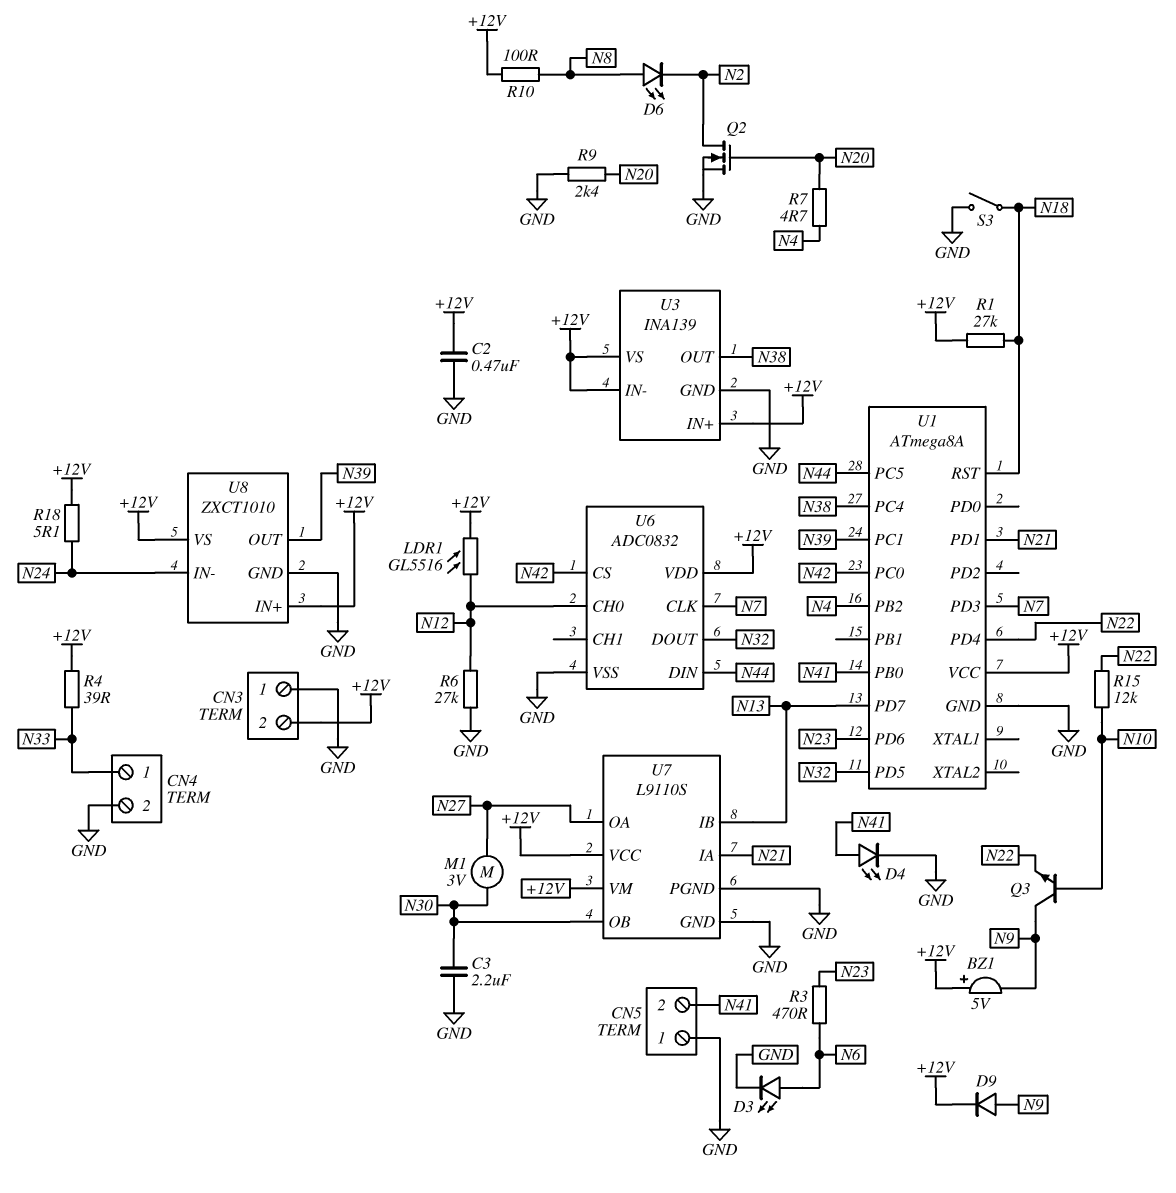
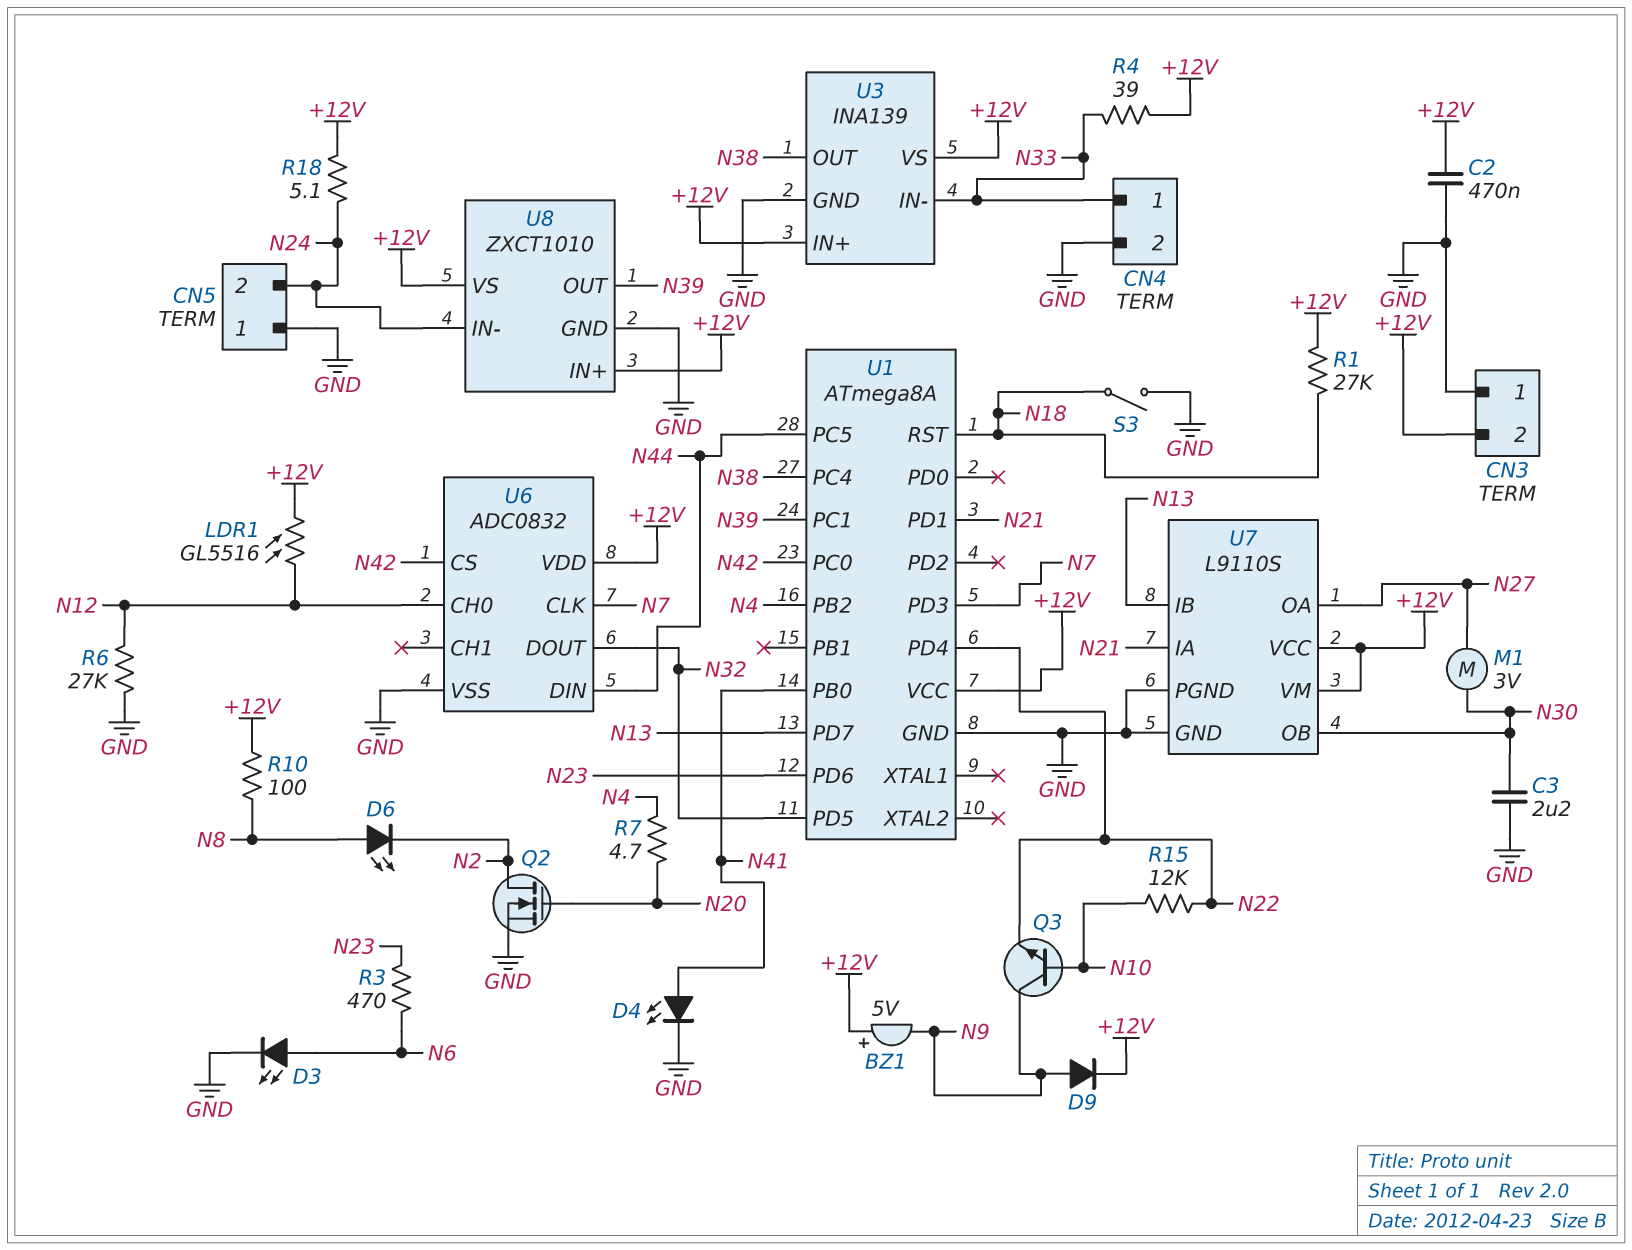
CN5 pin 2: N41 -> N24
R9: 2.4k (GND, N20) -> none
U3 pin IN-: +12V -> N33

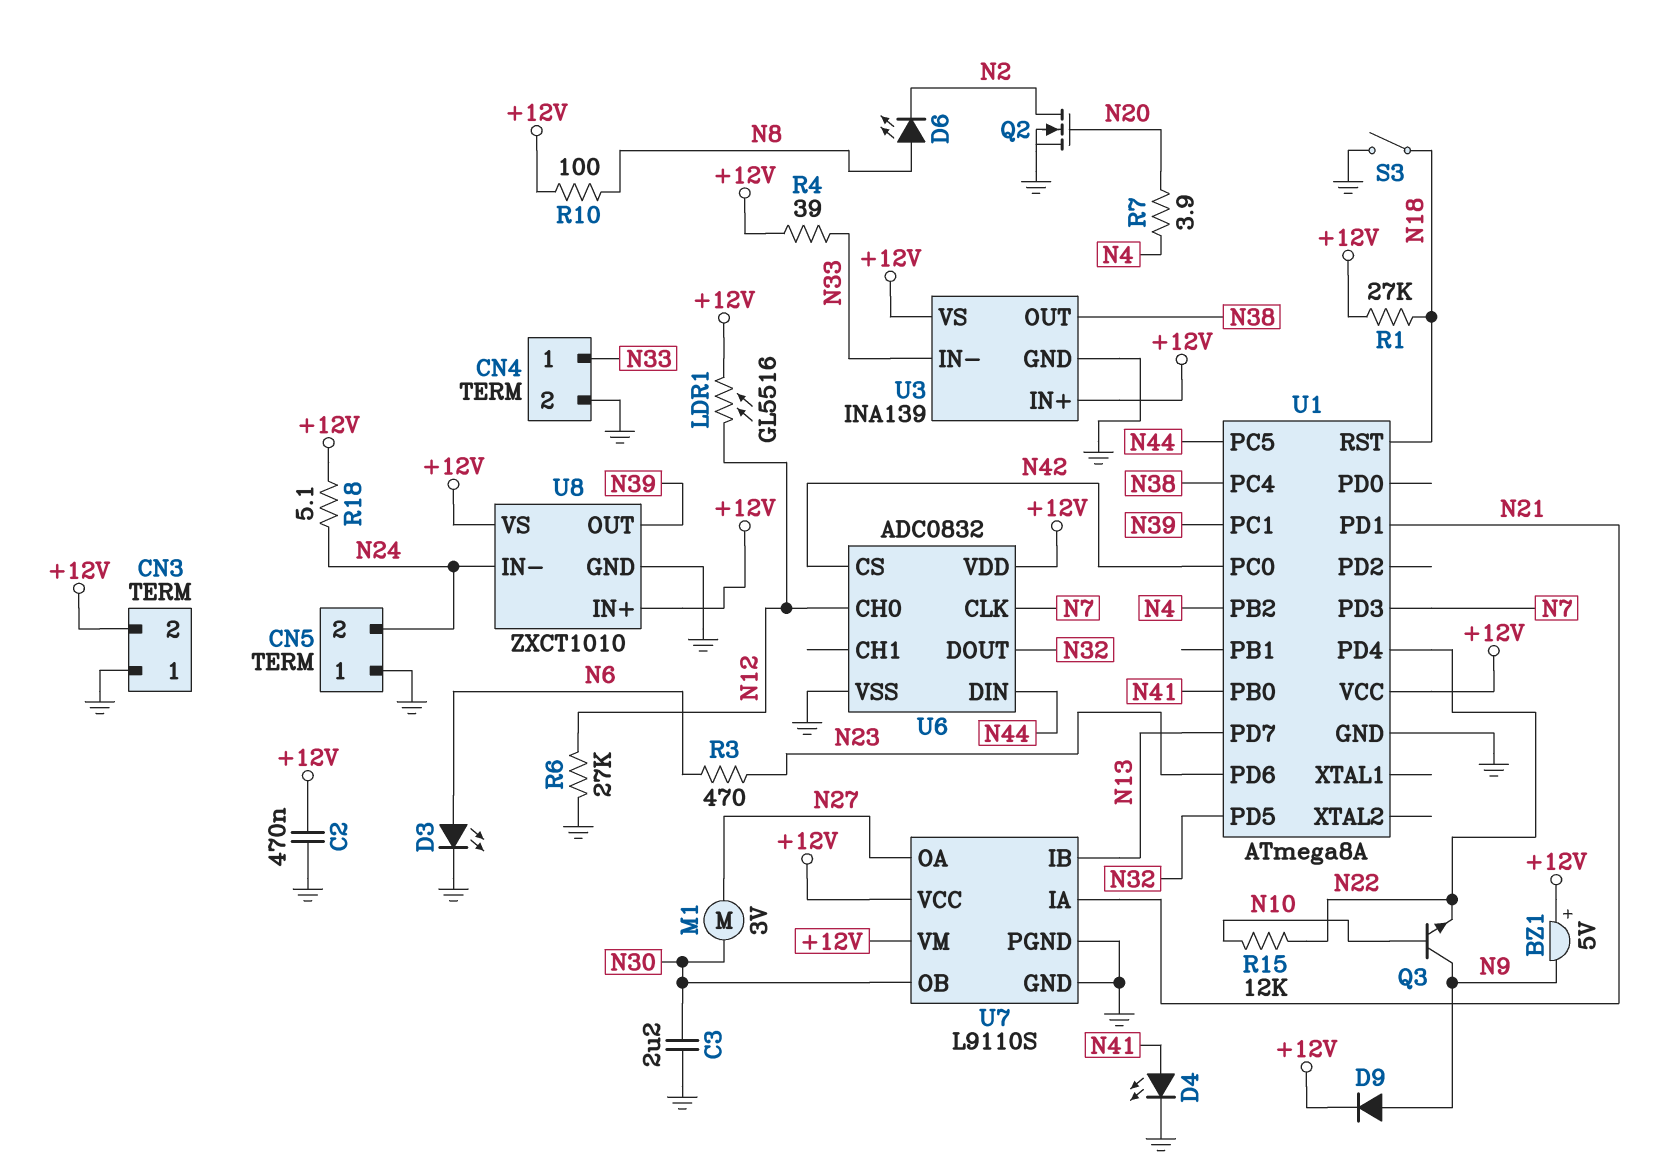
R7: 4.7 (N4, N20) -> 3.9 (N4, N20)

